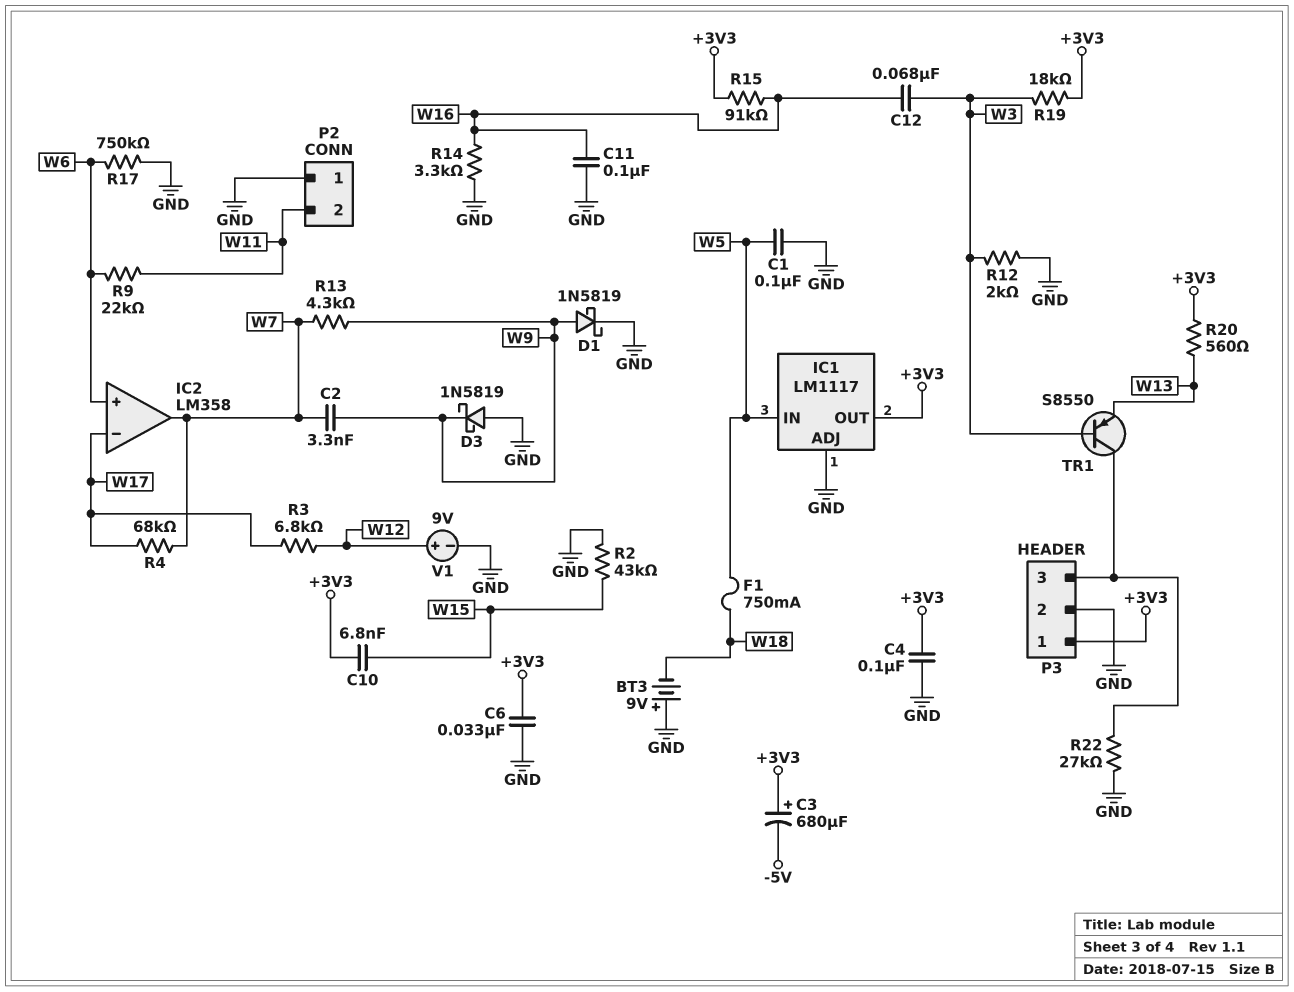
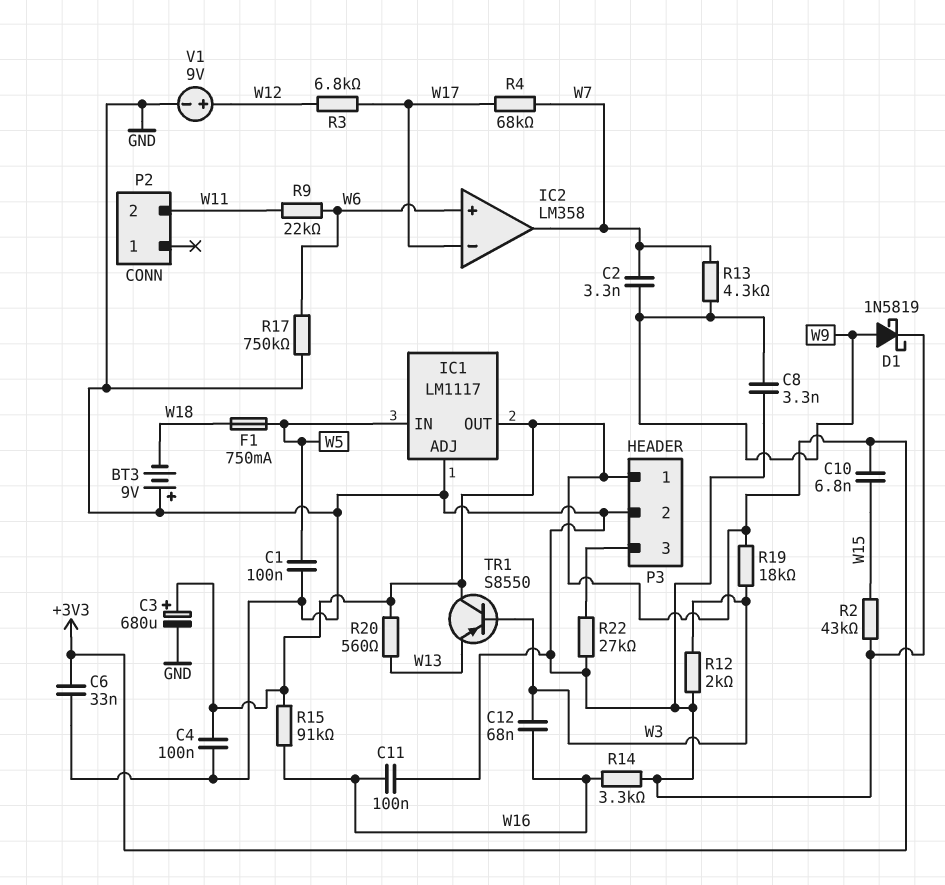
C3: 680uF (plus +3V3, minus -5V) -> 680uF (plus +3V3, minus GND)
C8: none -> 3.3nF (GND, W9)
D3: schottky 1N5819 (A GND, K W9) -> none
P2 pin 1: GND -> none
TR1: PNP S8550 (B W3, C P3/3, E W13) -> PNP S8550 (B W3, C +3V3, E W13)

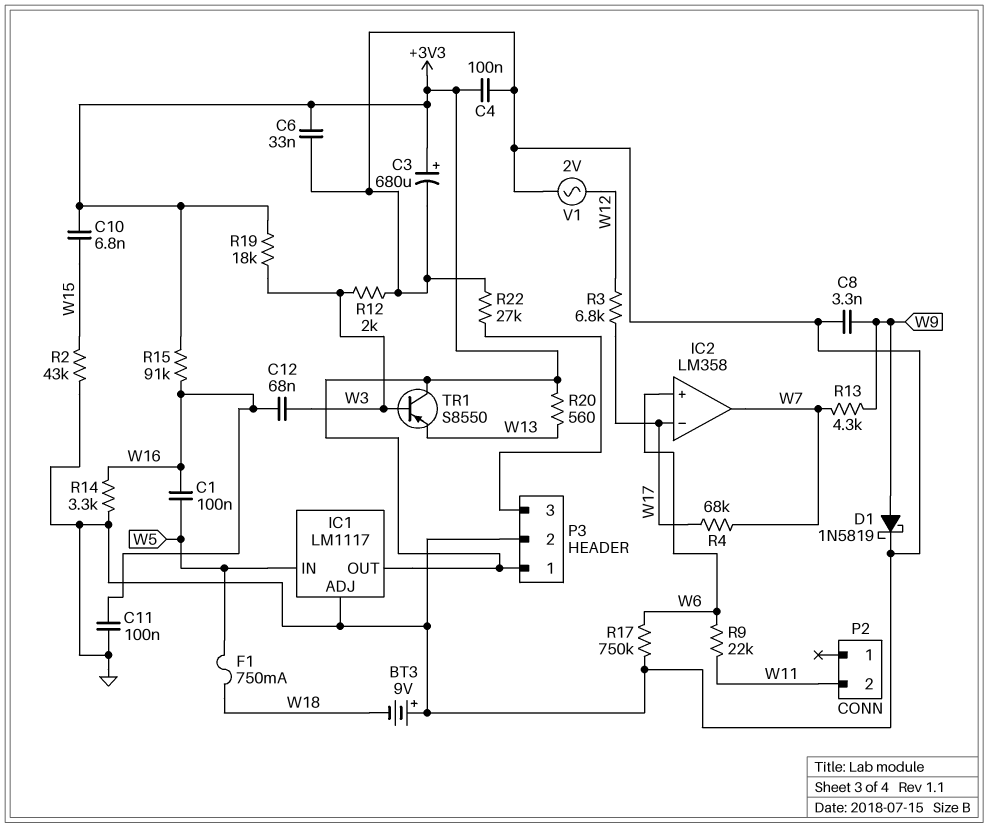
C1: 100nF (GND, W5) -> 100nF (W5, W16)
C2: 3.3nF (W7, W9) -> none
V1: 9V (plus W12, minus GND) -> AC 2V (GND, W12)

